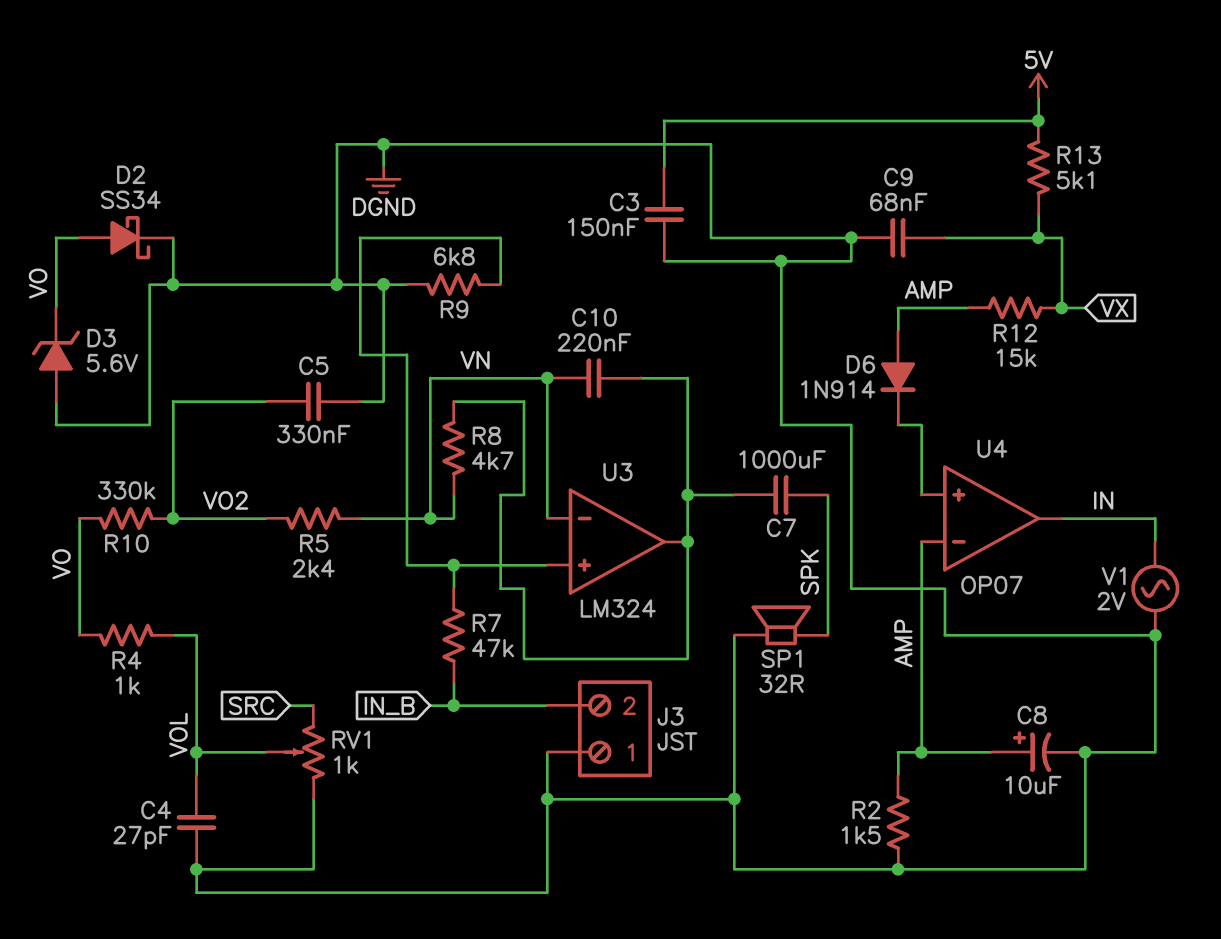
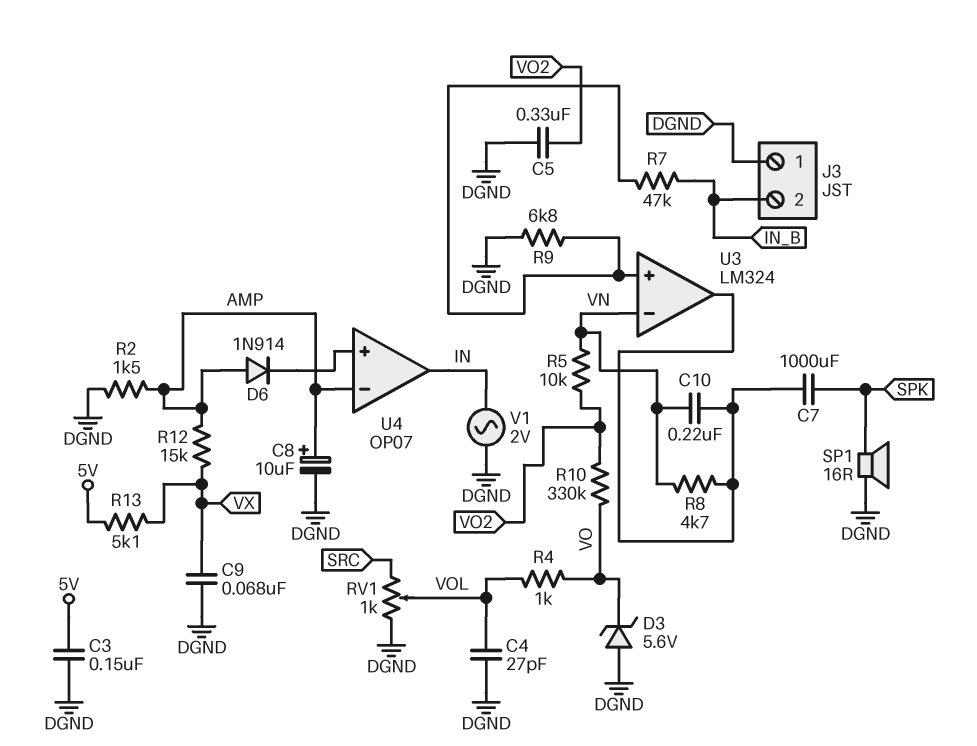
D2: schottky SS34 (A VO, K DGND) -> none
R5: 2.4k (VN, VO2) -> 10k (VN, VO2)
SP1: speaker 32R (DGND, SPK) -> speaker 16R (DGND, SPK)

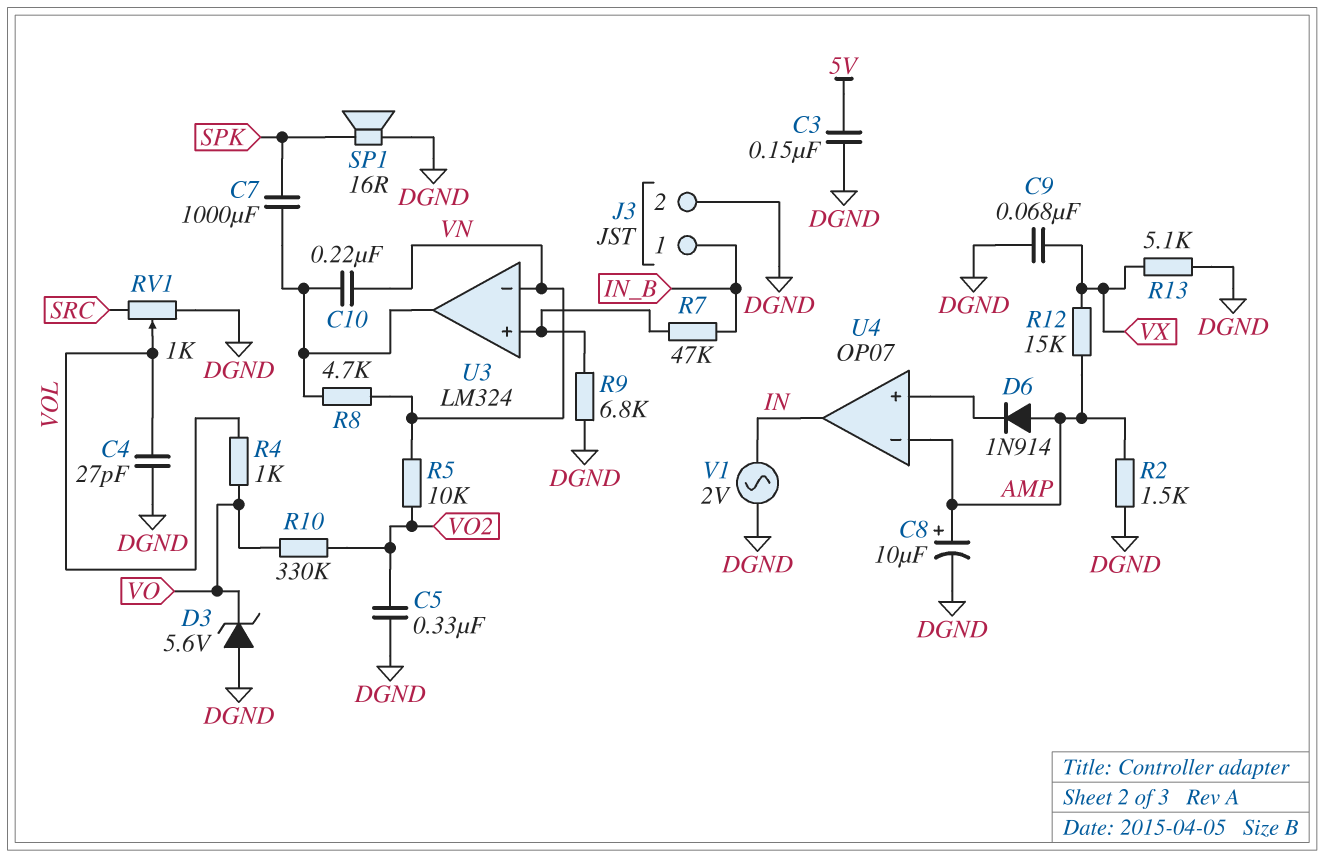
J3 pin 1: DGND -> IN_B
J3 pin 2: IN_B -> DGND
R13: 5.1k (5V, VX) -> 5.1k (DGND, VX)

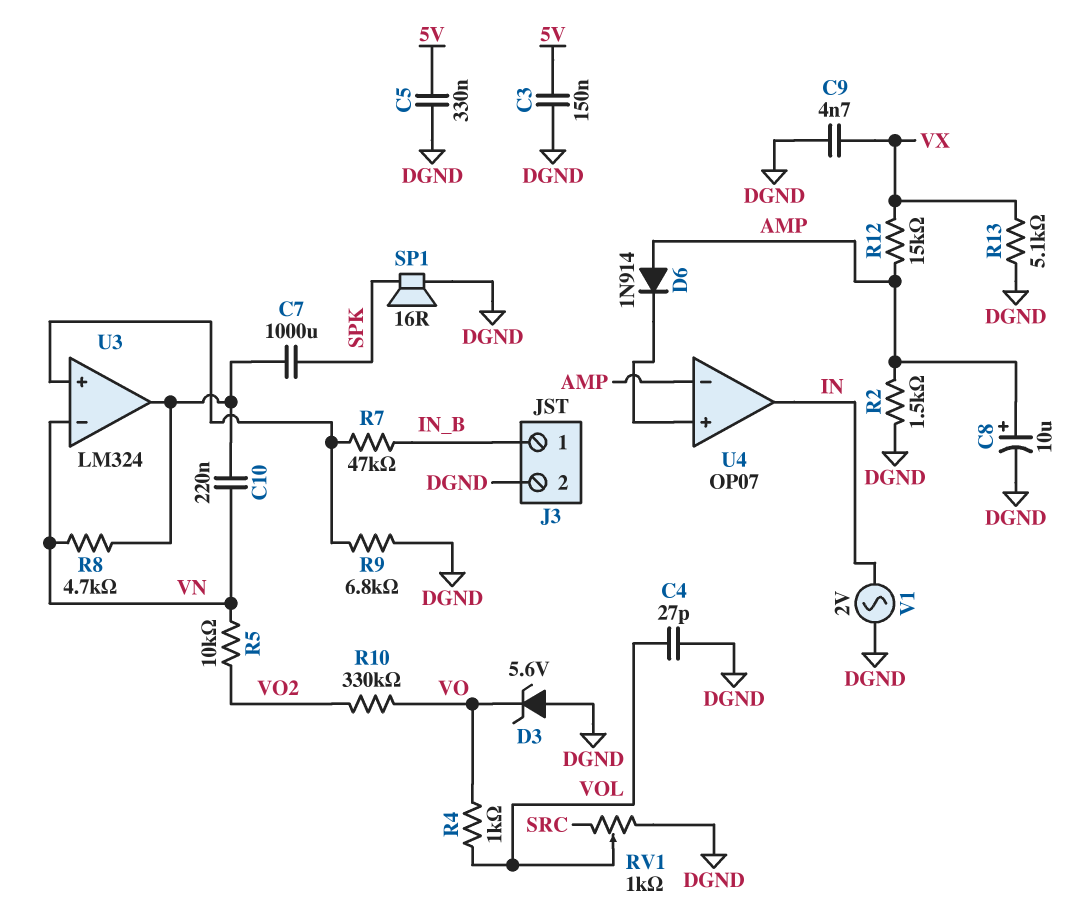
C5: 330nF (DGND, VO2) -> 330nF (5V, DGND)
C9: 68nF (DGND, VX) -> 4.7nF (DGND, VX)

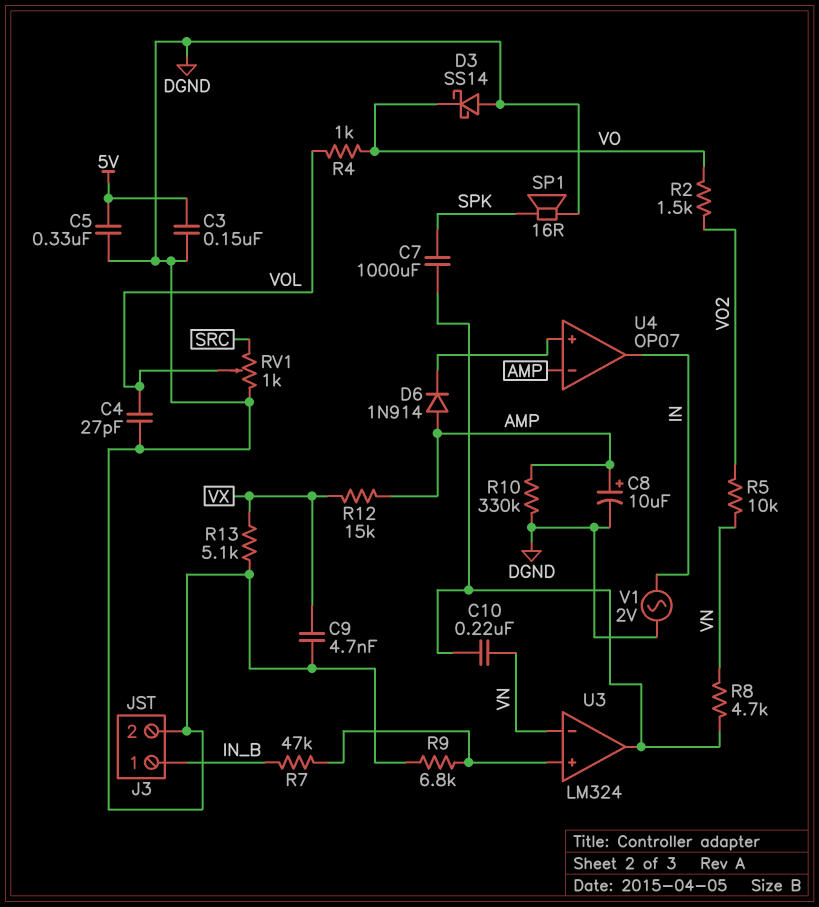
D3: zener 5.6V (A DGND, K VO) -> schottky SS14 (A DGND, K VO)
R2: 1.5k (AMP, DGND) -> 1.5k (VO, VO2)
R10: 330k (VO, VO2) -> 330k (AMP, DGND)

